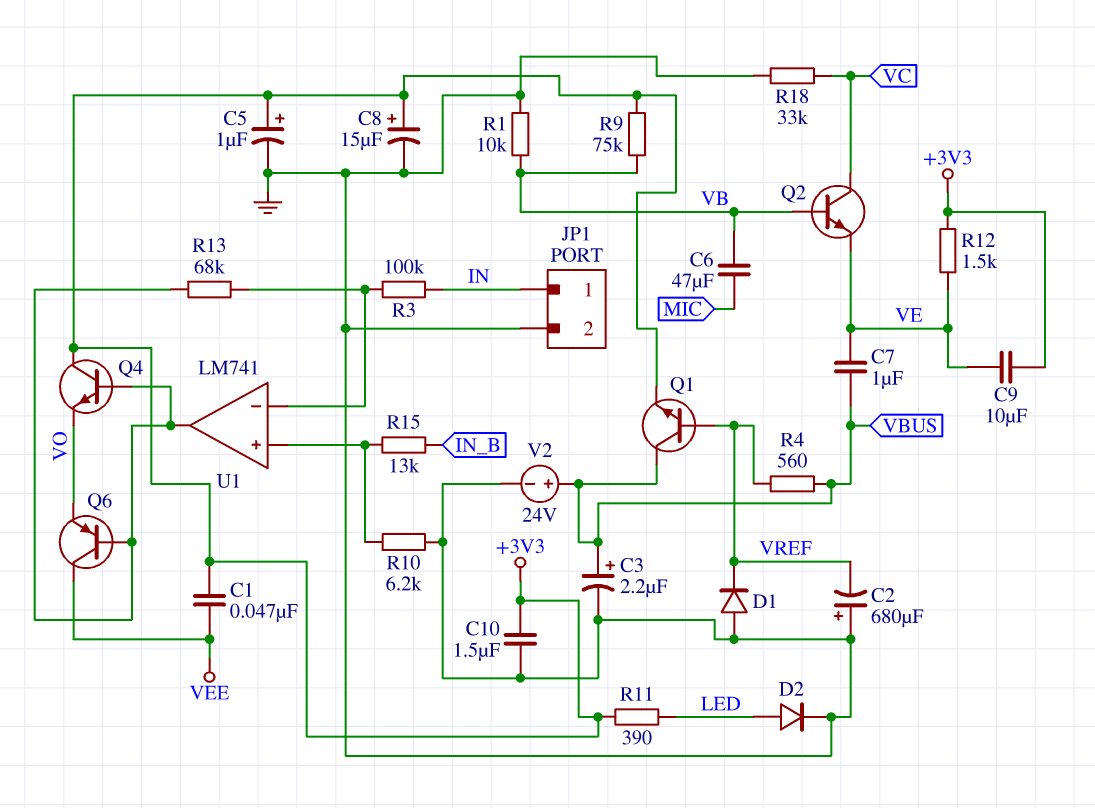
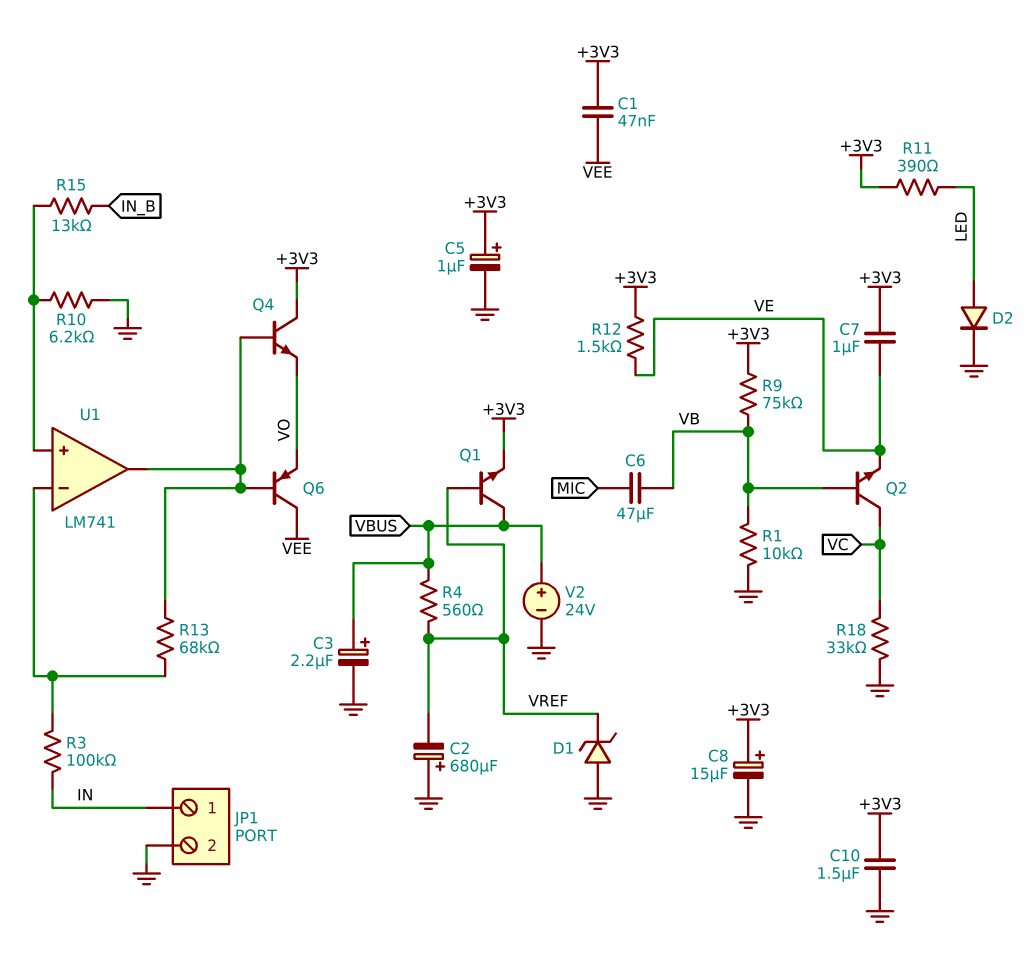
C7: 1uF (VBUS, VE) -> 1uF (+3V3, VE)
C9: 10uF (+3V3, VE) -> none
D1: diode (A GND, K VREF) -> zener (A GND, K VREF)

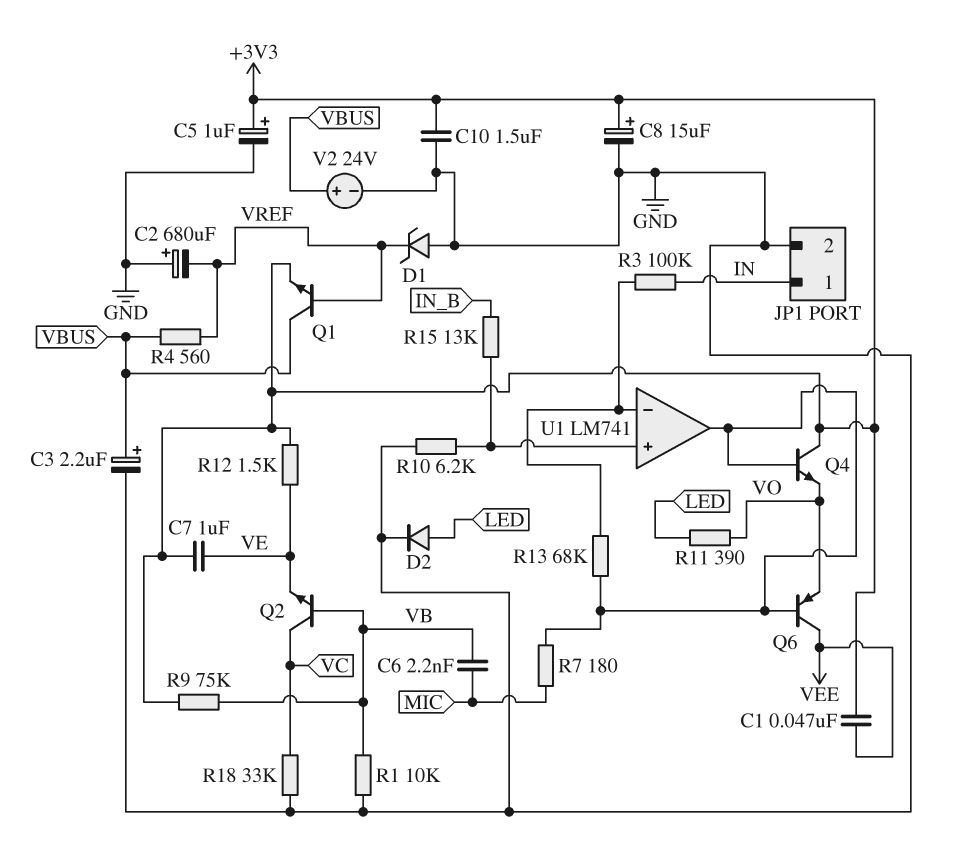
C6: 47uF (MIC, VB) -> 2.2nF (MIC, VB)
R7: none -> 180 (MIC, U1/out)
R11: 390 (+3V3, LED) -> 390 (LED, VO)

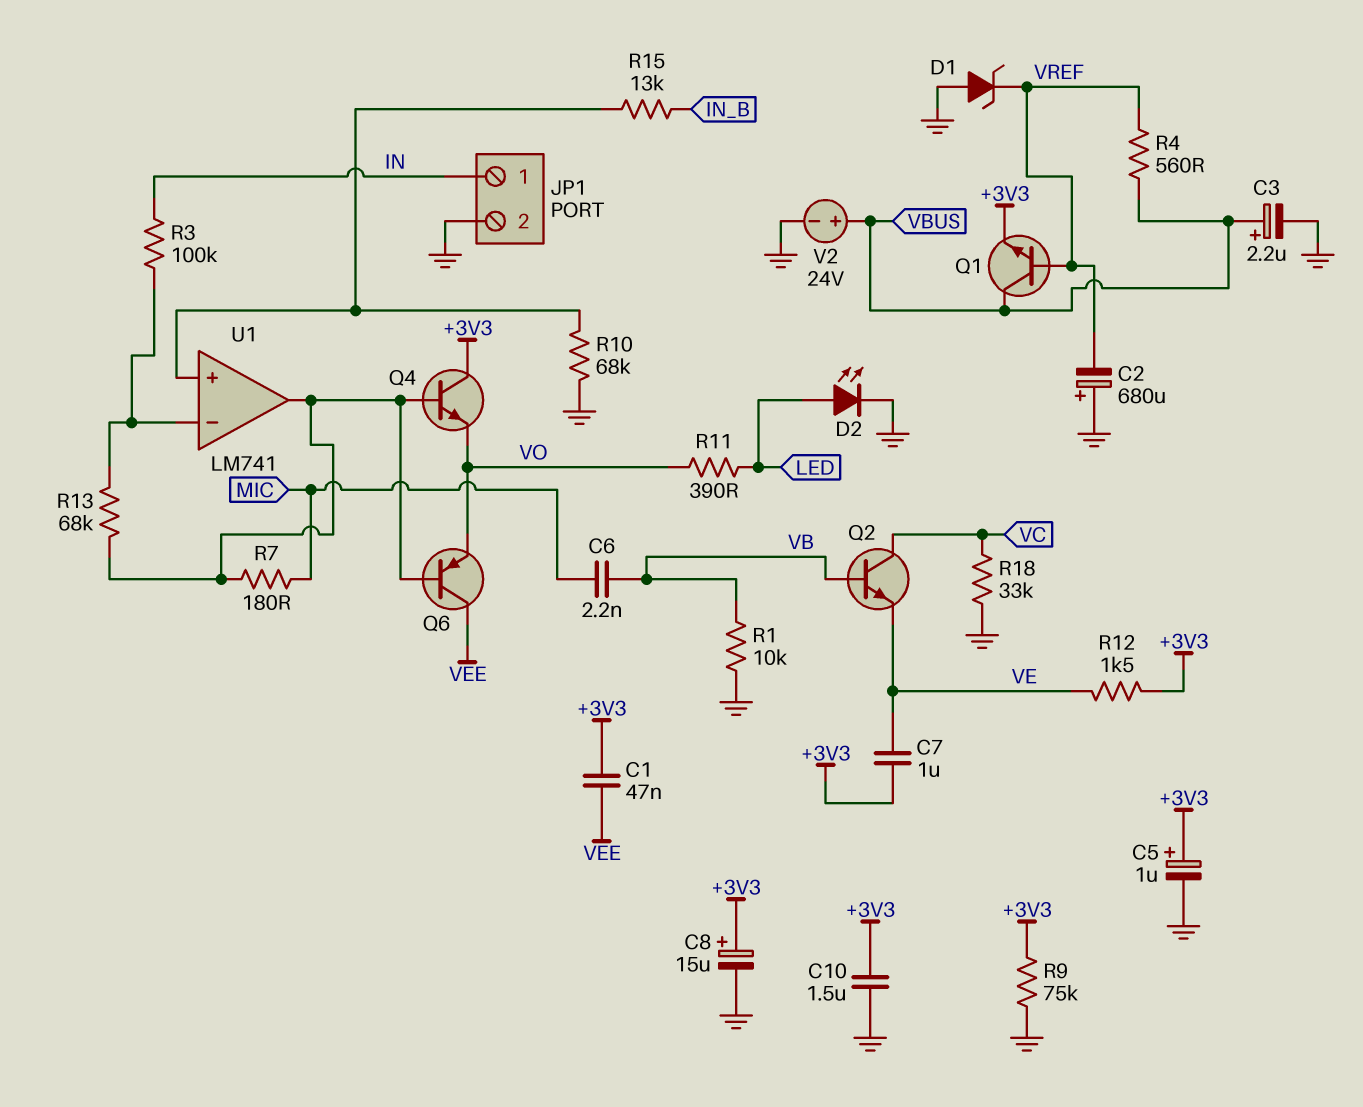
D2: diode (A LED, K GND) -> LED (A LED, K GND)
R9: 75k (+3V3, VB) -> 75k (+3V3, GND)
R10: 6.2k (GND, U1/in+) -> 68k (GND, U1/in+)

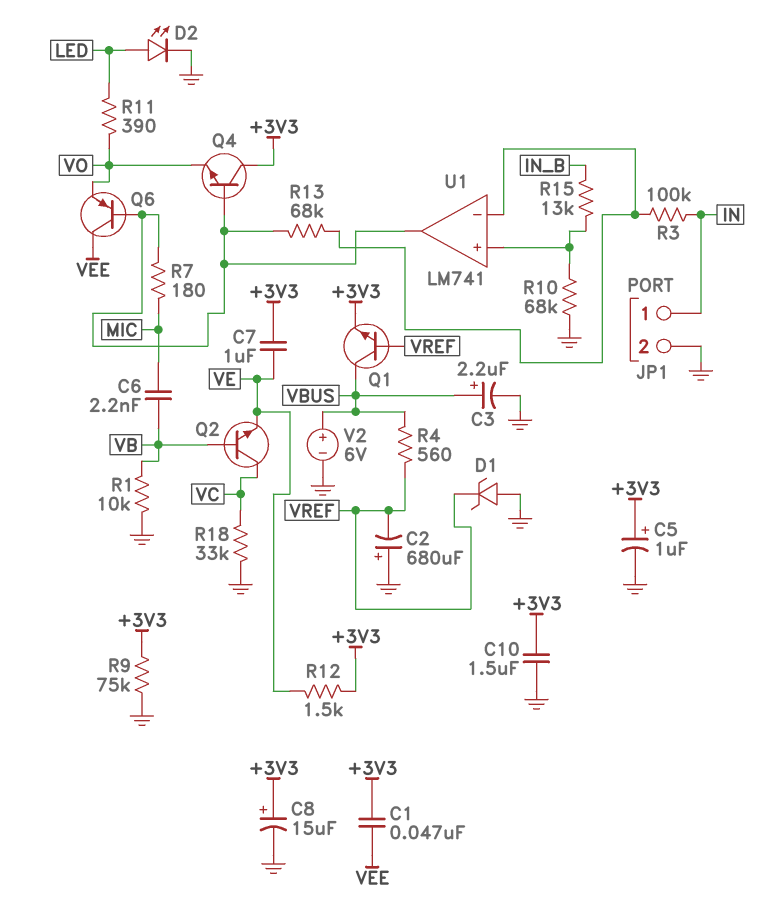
V2: 24V (plus VBUS, minus GND) -> 6V (plus VBUS, minus GND)

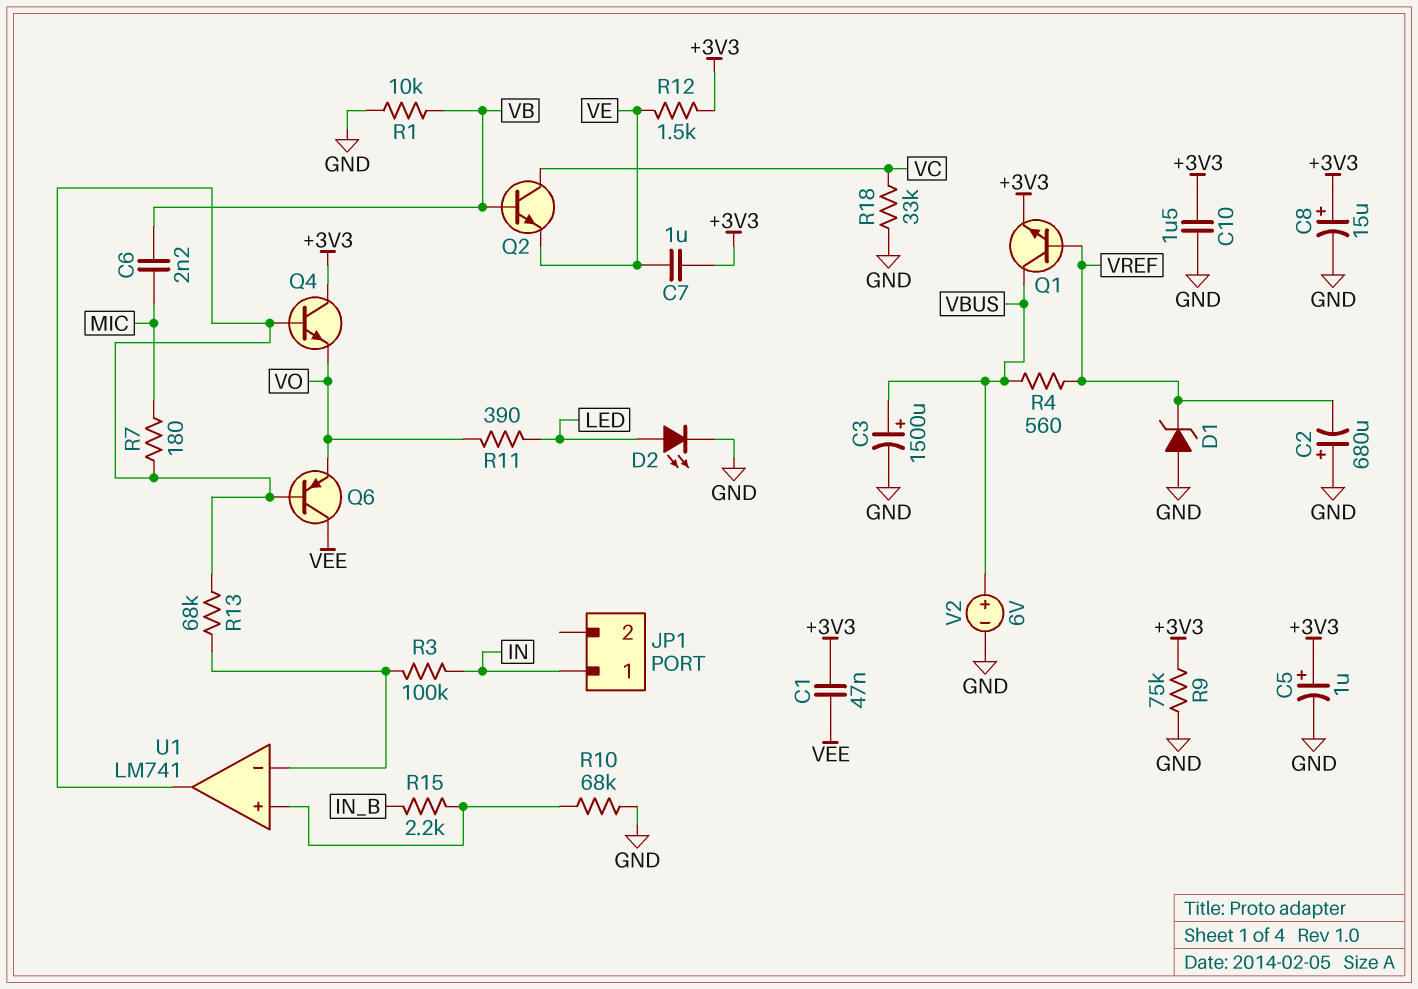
C3: 2.2uF (plus VBUS, minus GND) -> 1500uF (plus VBUS, minus GND)
JP1 pin 2: GND -> none
R15: 13k (IN_B, U1/in+) -> 2.2k (IN_B, U1/in+)

